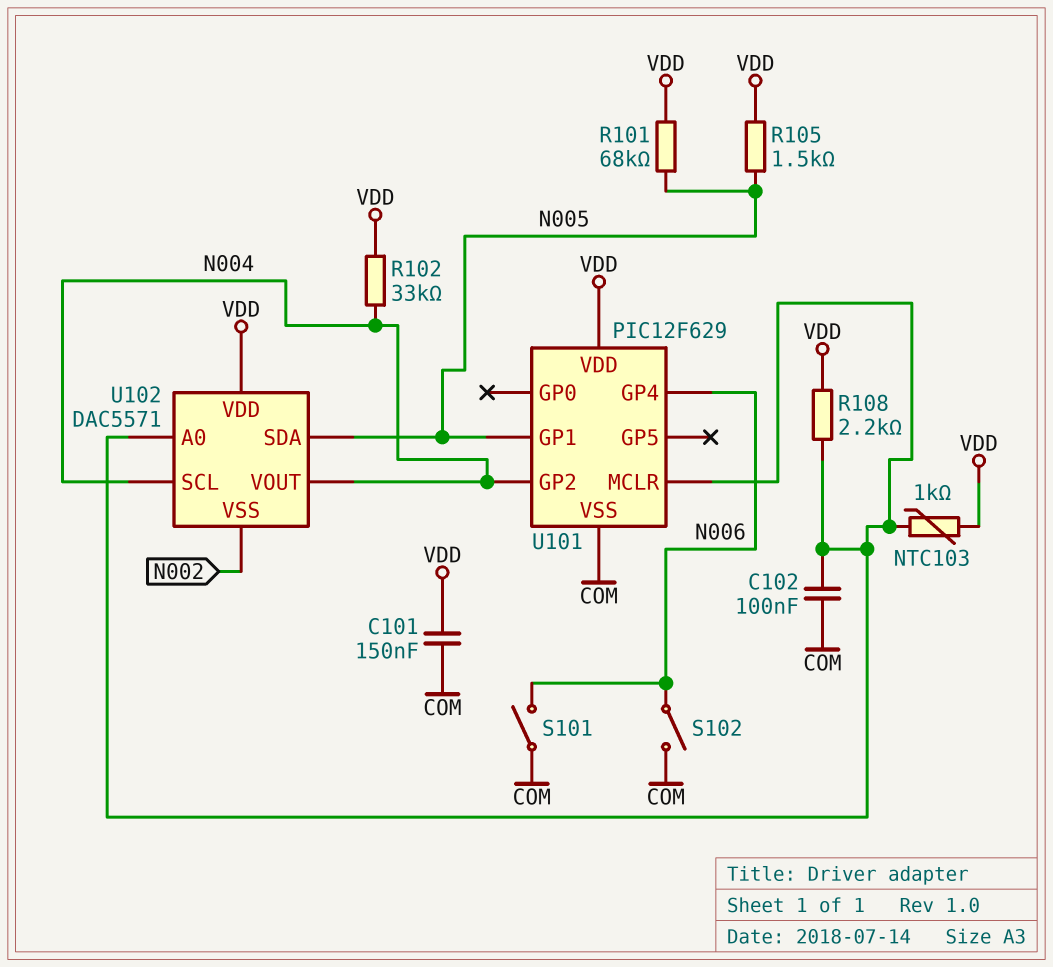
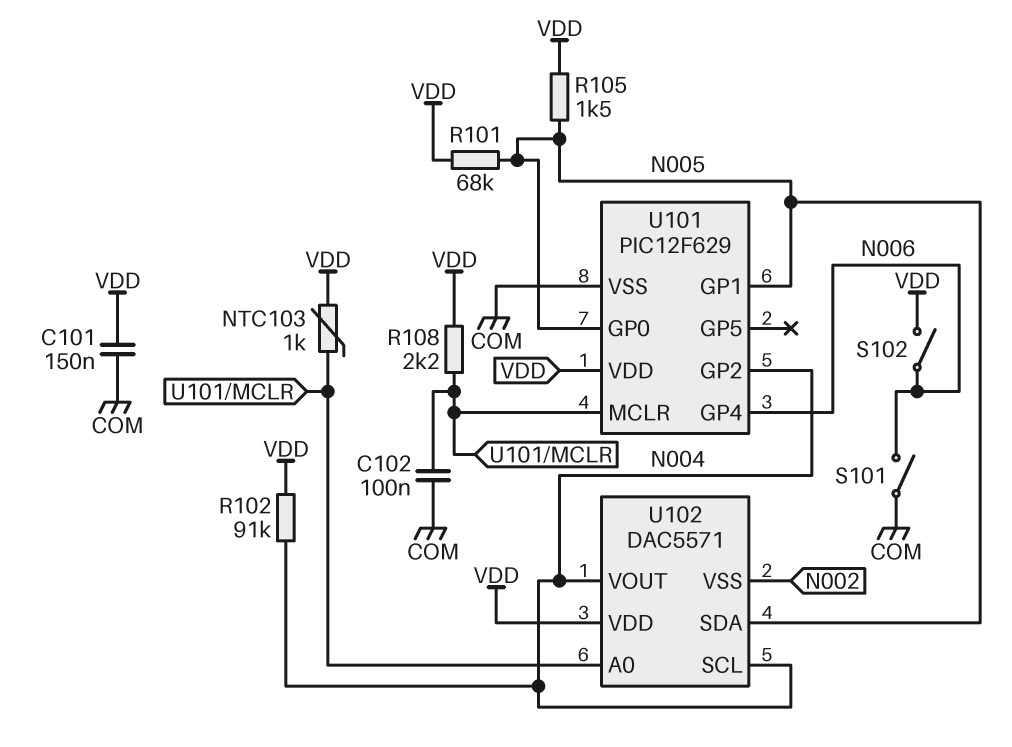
R102: 33k (N004, VDD) -> 91k (N004, VDD)
S102: switch (COM, N006) -> switch (N006, VDD)
U101 pin GP0: none -> N005

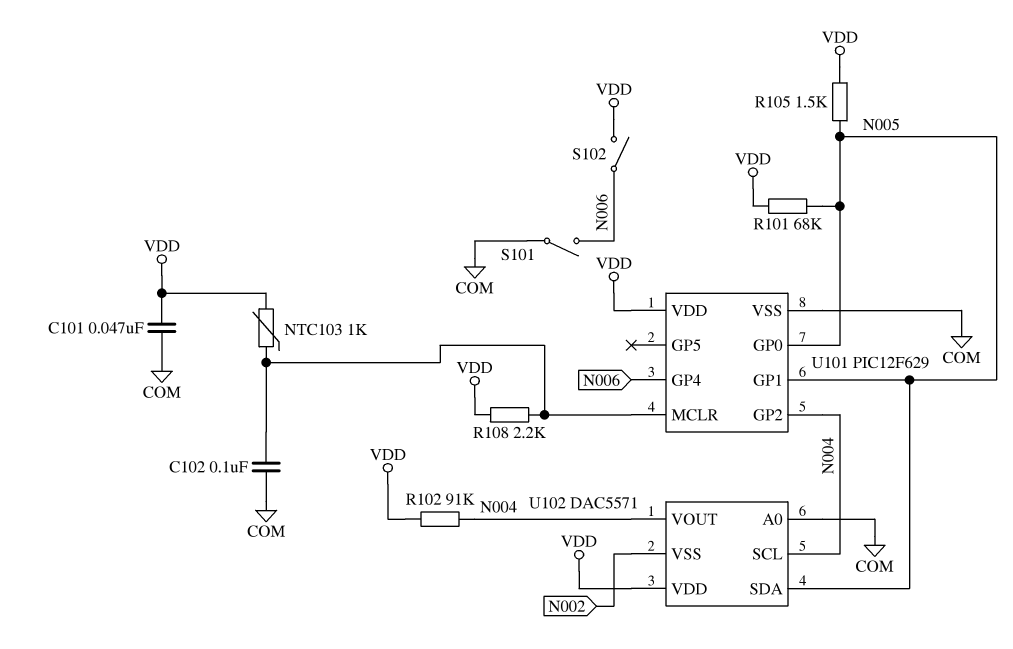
C101: 150nF (COM, VDD) -> 47nF (COM, VDD)
U102 pin A0: U101/MCLR -> COM

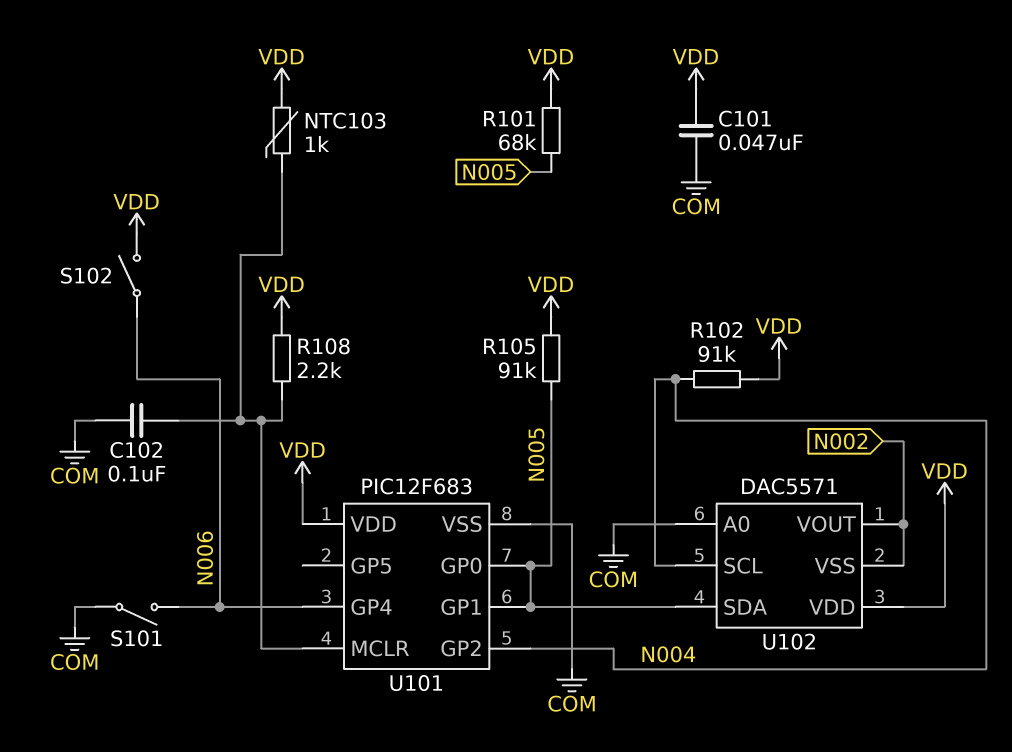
R105: 1.5k (N005, VDD) -> 91k (N005, VDD)
U101: PIC12F629 -> PIC12F683
U102 pin VOUT: N004 -> N002

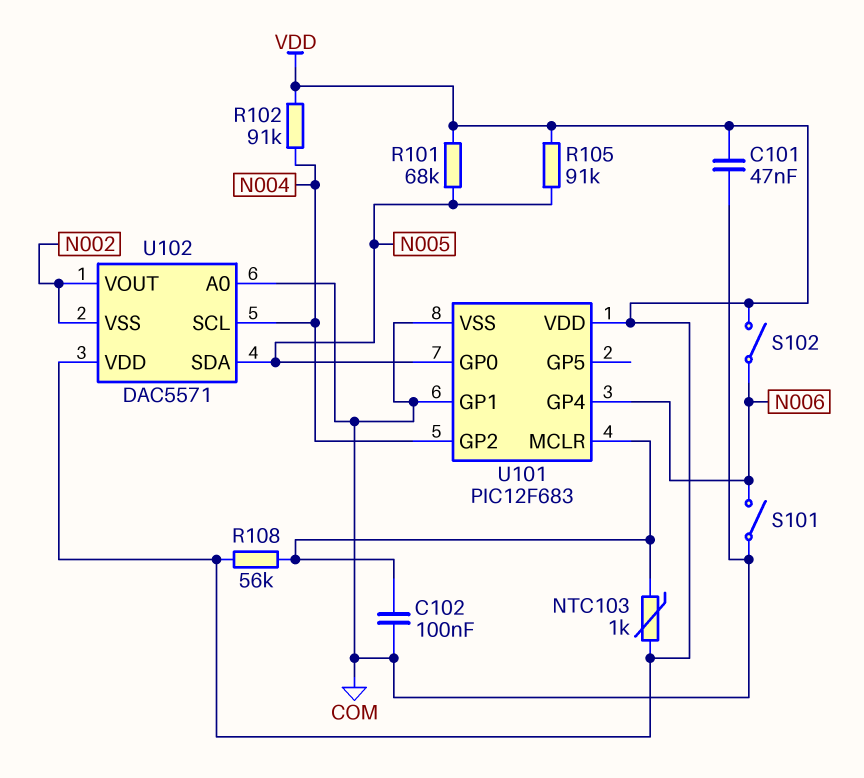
R108: 2.2k (U101/MCLR, VDD) -> 56k (U101/MCLR, VDD)
U101 pin GP1: N005 -> COM

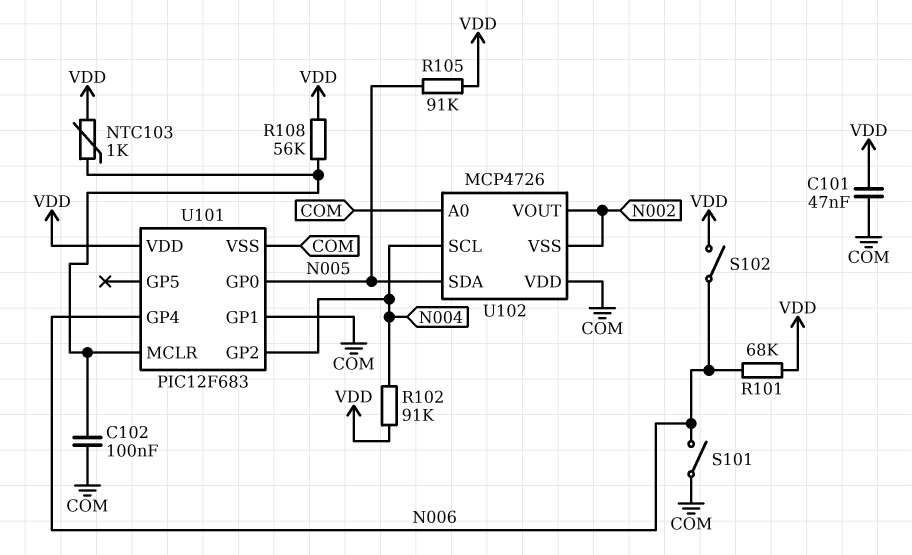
R101: 68k (N005, VDD) -> 68k (N006, VDD)
U102: DAC5571 -> MCP4726
U102 pin VDD: VDD -> COM

